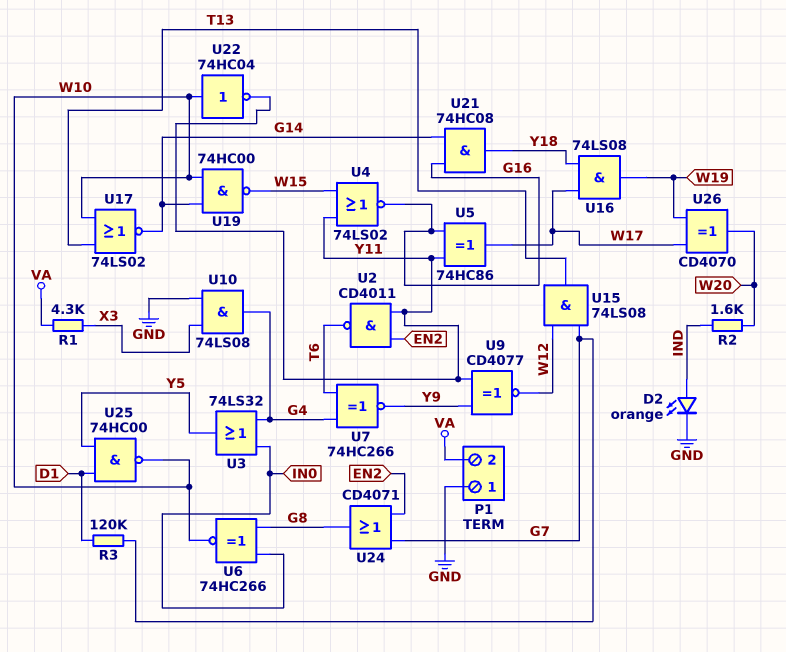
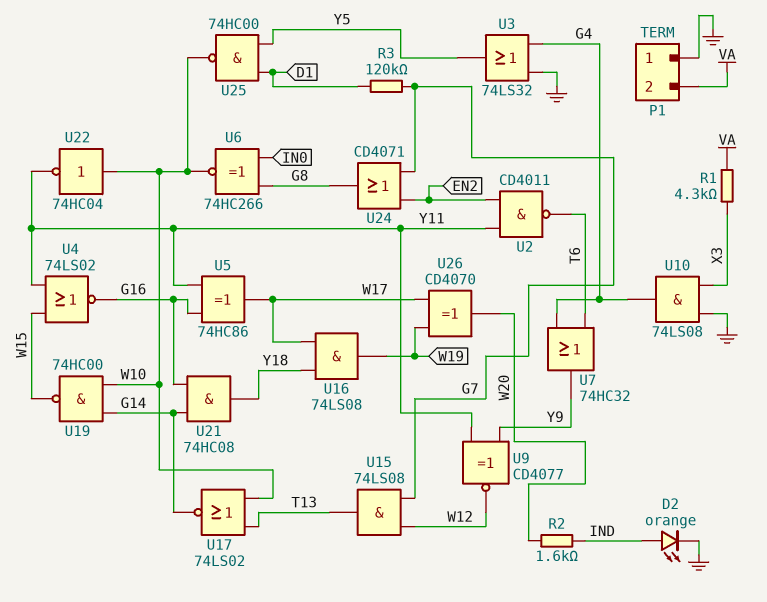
U3: OR 74LS32 (in G4, in IN0, out Y5) -> OR 74LS32 (in G4, in GND, out Y5)
U7: XNOR 74HC266 (in G4, in T6, out Y9) -> OR 74HC32 (in G4, in T6, out Y9)

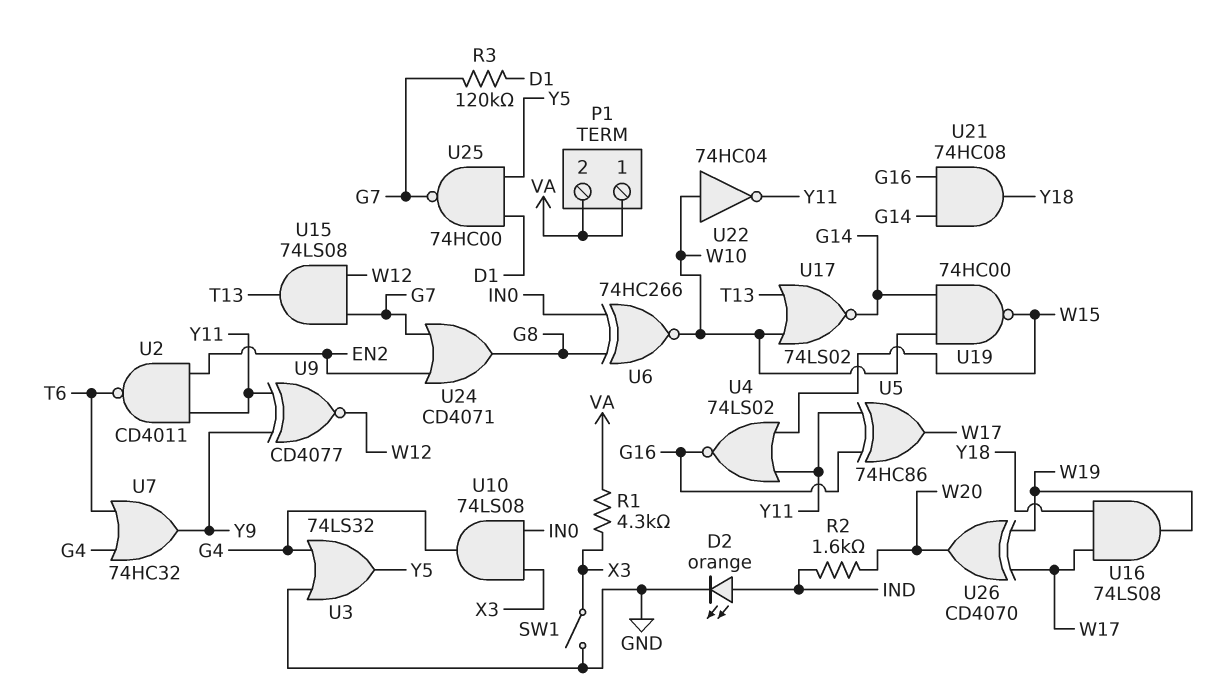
P1 pin 1: GND -> VA
SW1: none -> switch (GND, X3)
U10: AND 74LS08 (in GND, in X3, out G4) -> AND 74LS08 (in IN0, in X3, out G4)
U25: NAND 74HC00 (in D1, in Y5, out W10) -> NAND 74HC00 (in D1, in Y5, out G7)

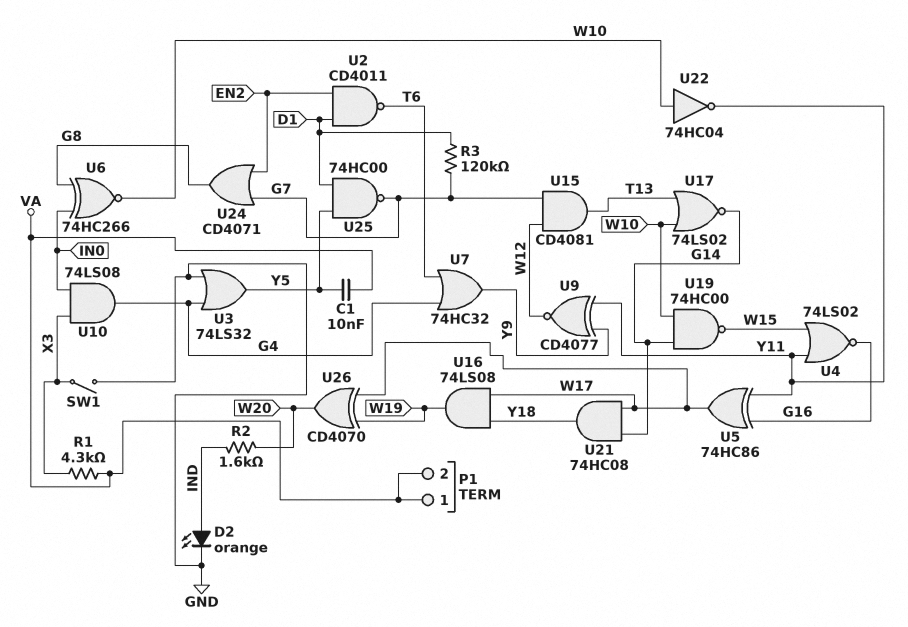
C1: none -> 10nF (VA, Y5)
U2: NAND CD4011 (in EN2, in Y11, out T6) -> NAND CD4011 (in D1, in EN2, out T6)
U15: AND 74LS08 (in G7, in W12, out T13) -> AND CD4081 (in G7, in W12, out T13)
U21: AND 74HC08 (in G14, in G16, out Y18) -> AND 74HC08 (in G14, in W17, out Y18)

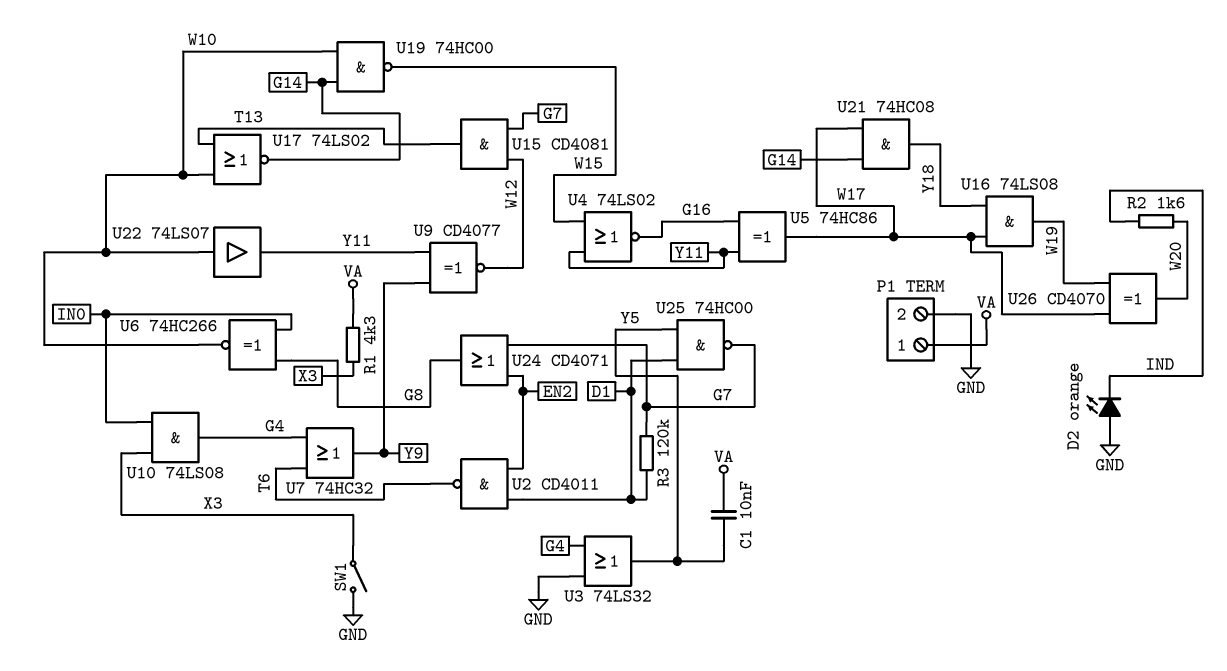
D2: LED orange (A IND, K GND) -> LED orange (A GND, K IND)
P1 pin 2: VA -> GND
U22: NOT 74HC04 (in W10, out Y11) -> buffer 74LS07 (in W10, out Y11)

